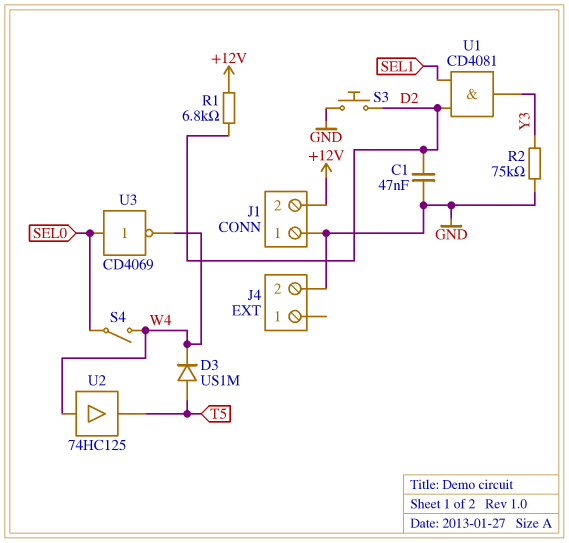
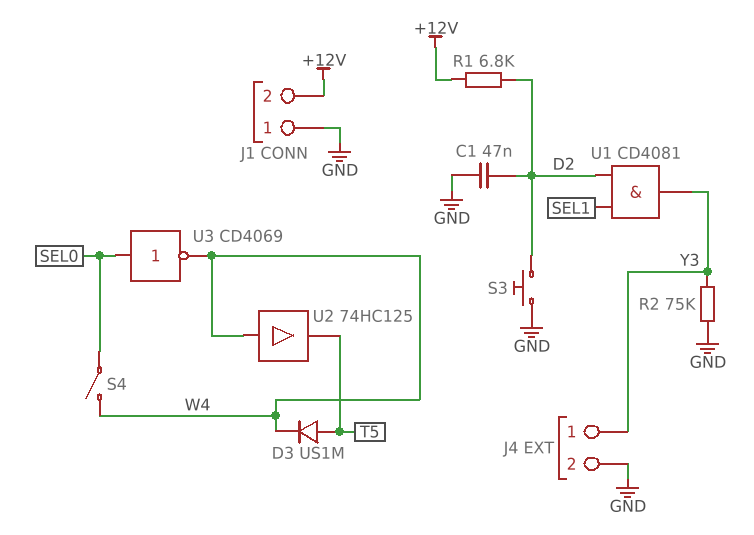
J4 pin 1: none -> Y3

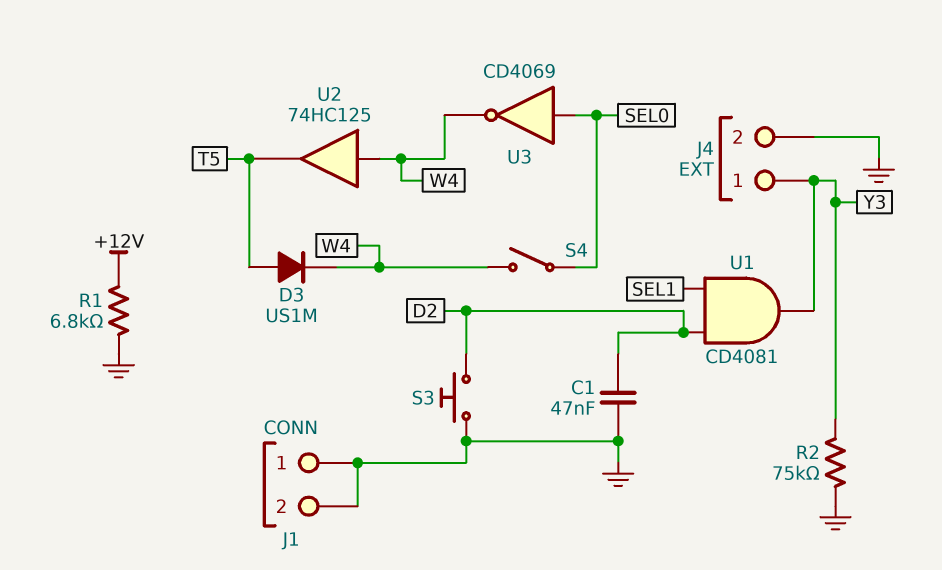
J1 pin 2: +12V -> GND
R1: 6.8k (+12V, D2) -> 6.8k (+12V, GND)

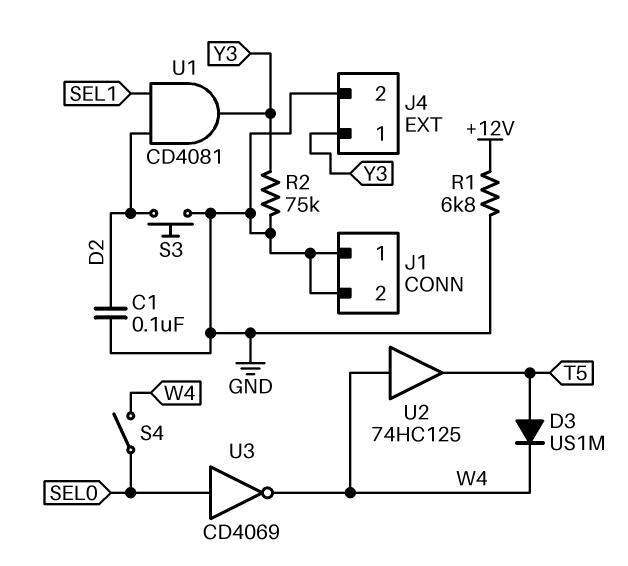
C1: 47nF (D2, GND) -> 100nF (D2, GND)

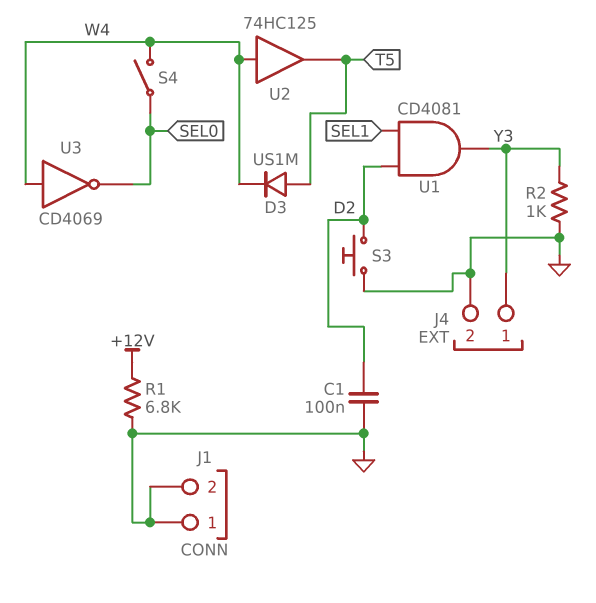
R2: 75k (GND, Y3) -> 1k (GND, Y3)
U3: NOT CD4069 (in SEL0, out W4) -> NOT CD4069 (in W4, out SEL0)

